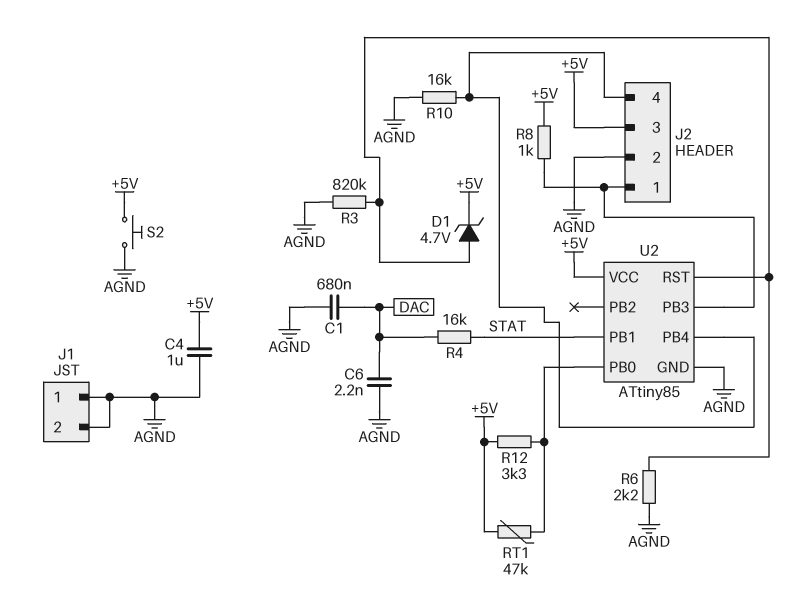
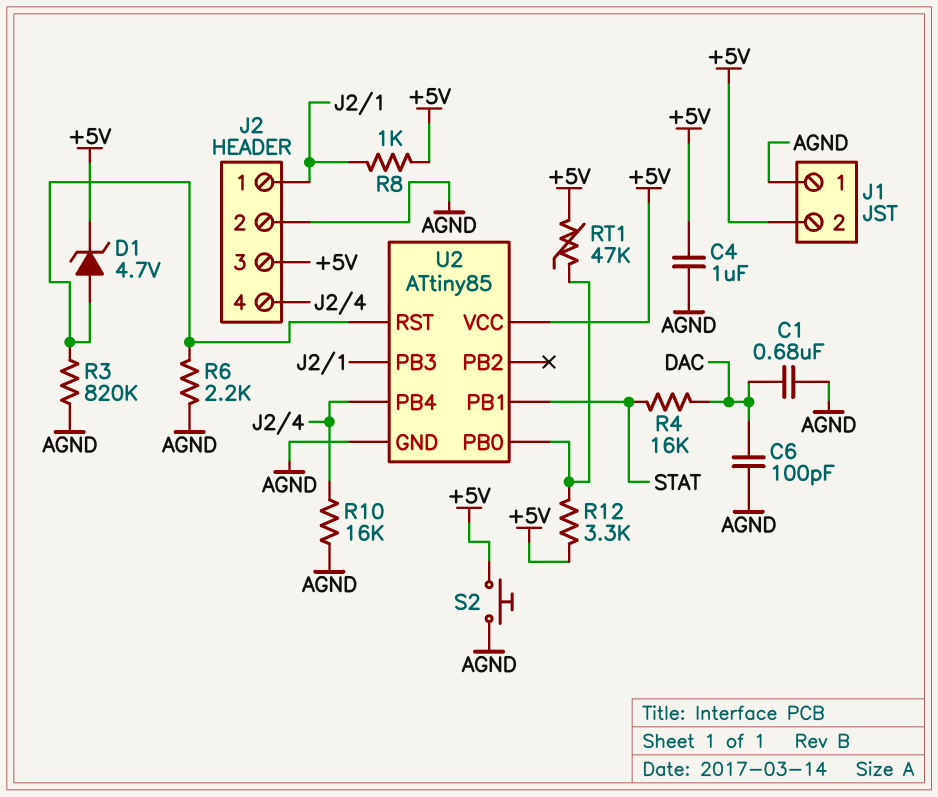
C6: 2.2nF (AGND, DAC) -> 100pF (AGND, DAC)
J1 pin 2: AGND -> +5V

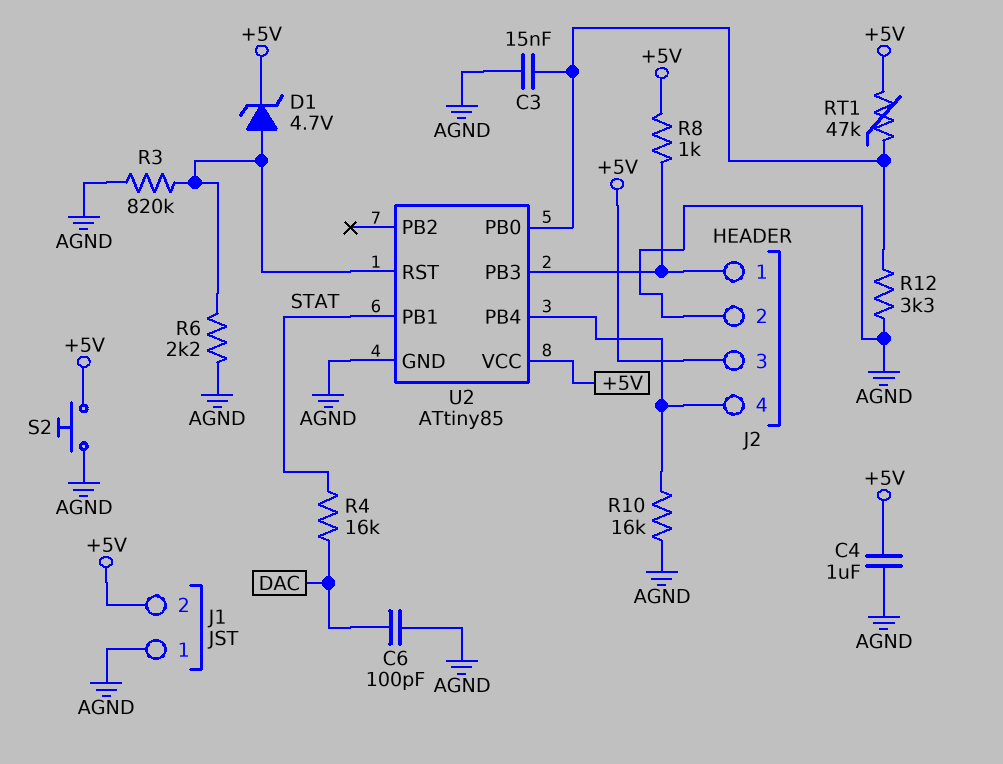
C1: 680nF (AGND, DAC) -> none
C3: none -> 15nF (AGND, U2/PB0)
R12: 3.3k (+5V, U2/PB0) -> 3.3k (AGND, U2/PB0)

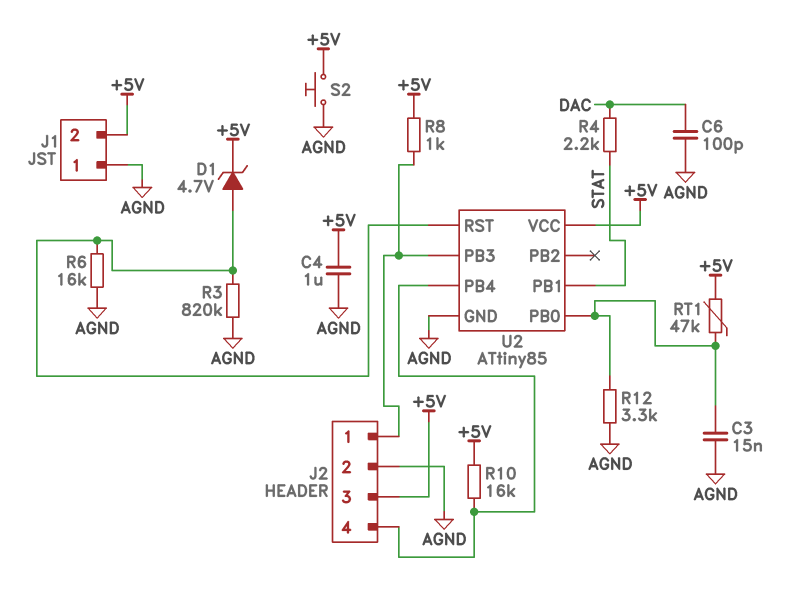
R4: 16k (DAC, STAT) -> 2.2k (DAC, STAT)
R6: 2.2k (AGND, U2/RST) -> 16k (AGND, U2/RST)
R10: 16k (AGND, J2/4) -> 16k (+5V, J2/4)

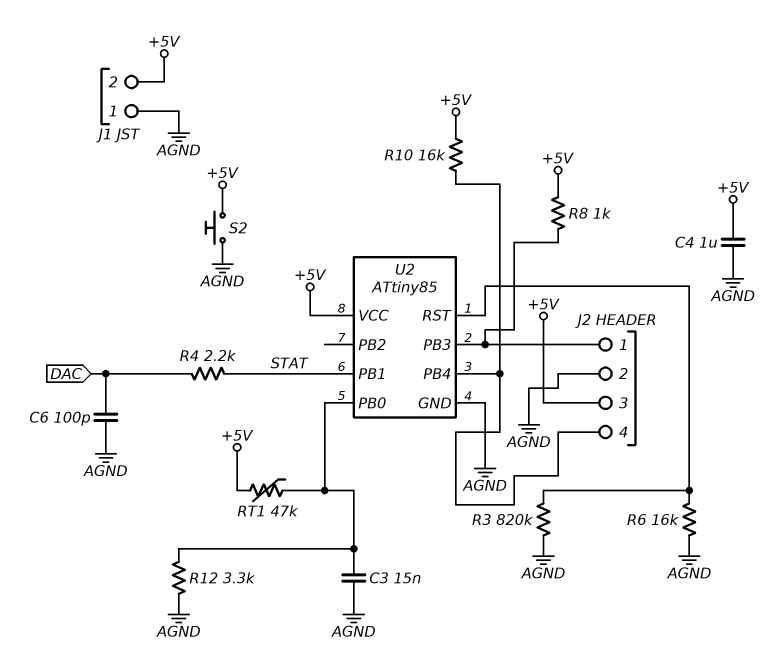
D1: zener 4.7V (A U2/RST, K +5V) -> none

